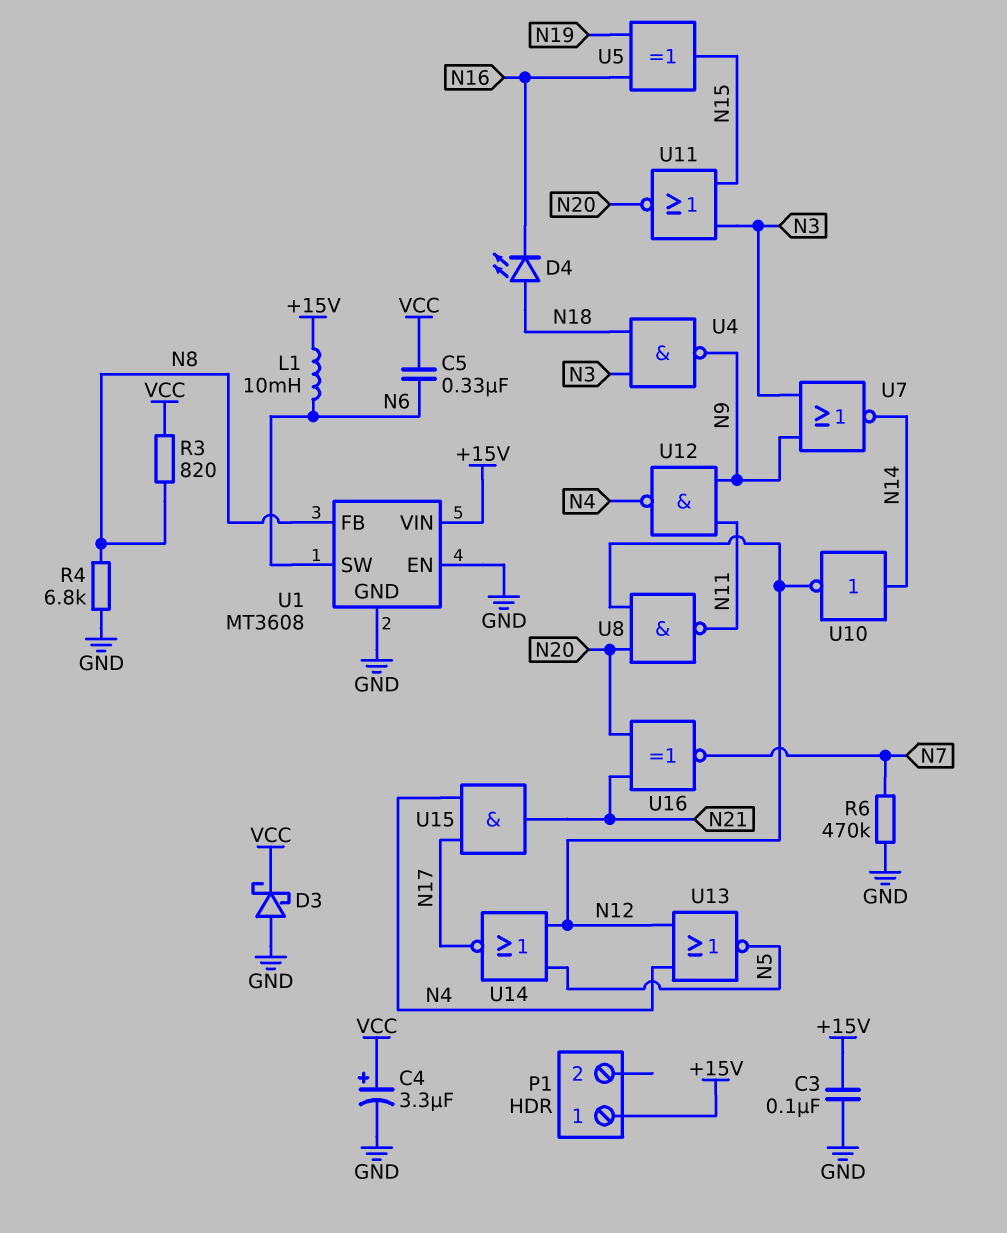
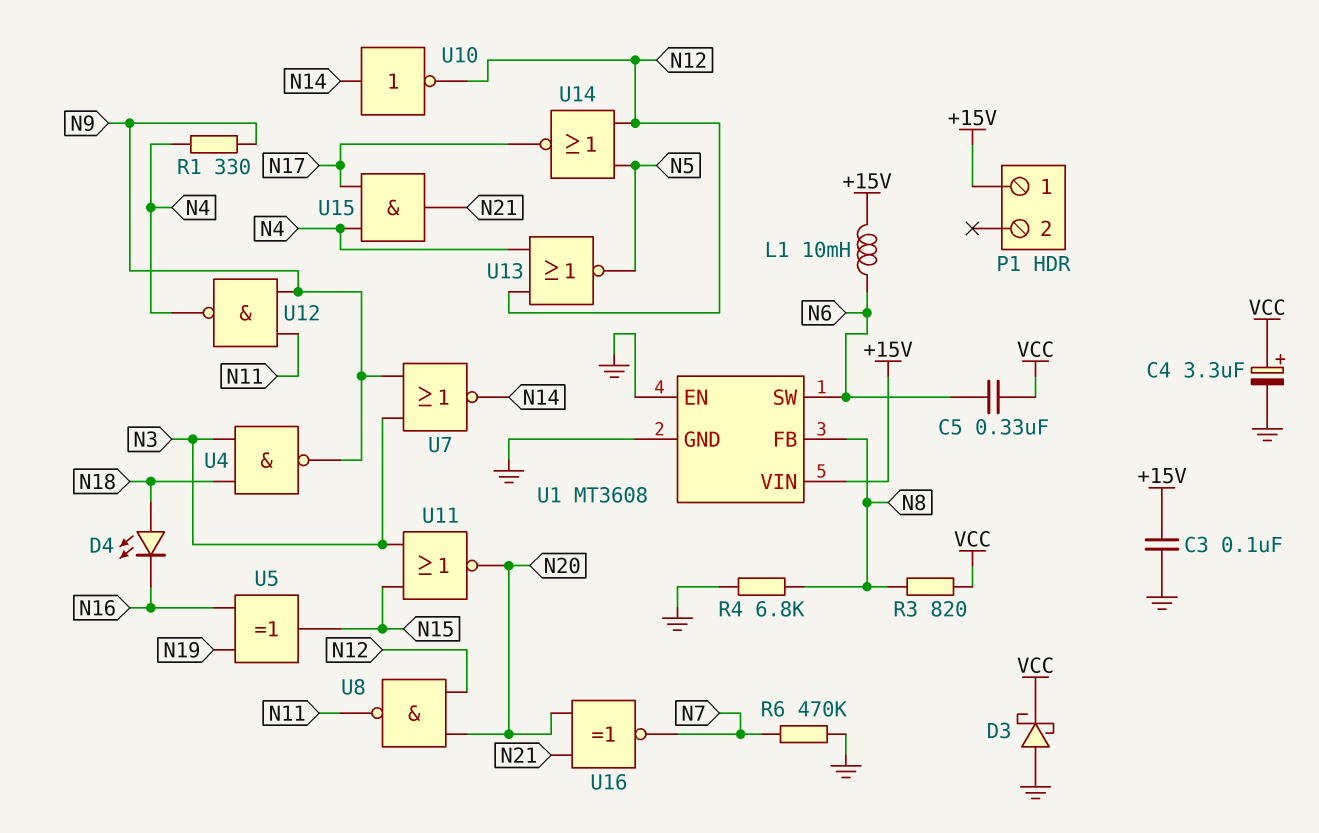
R1: none -> 330 (N4, N9)

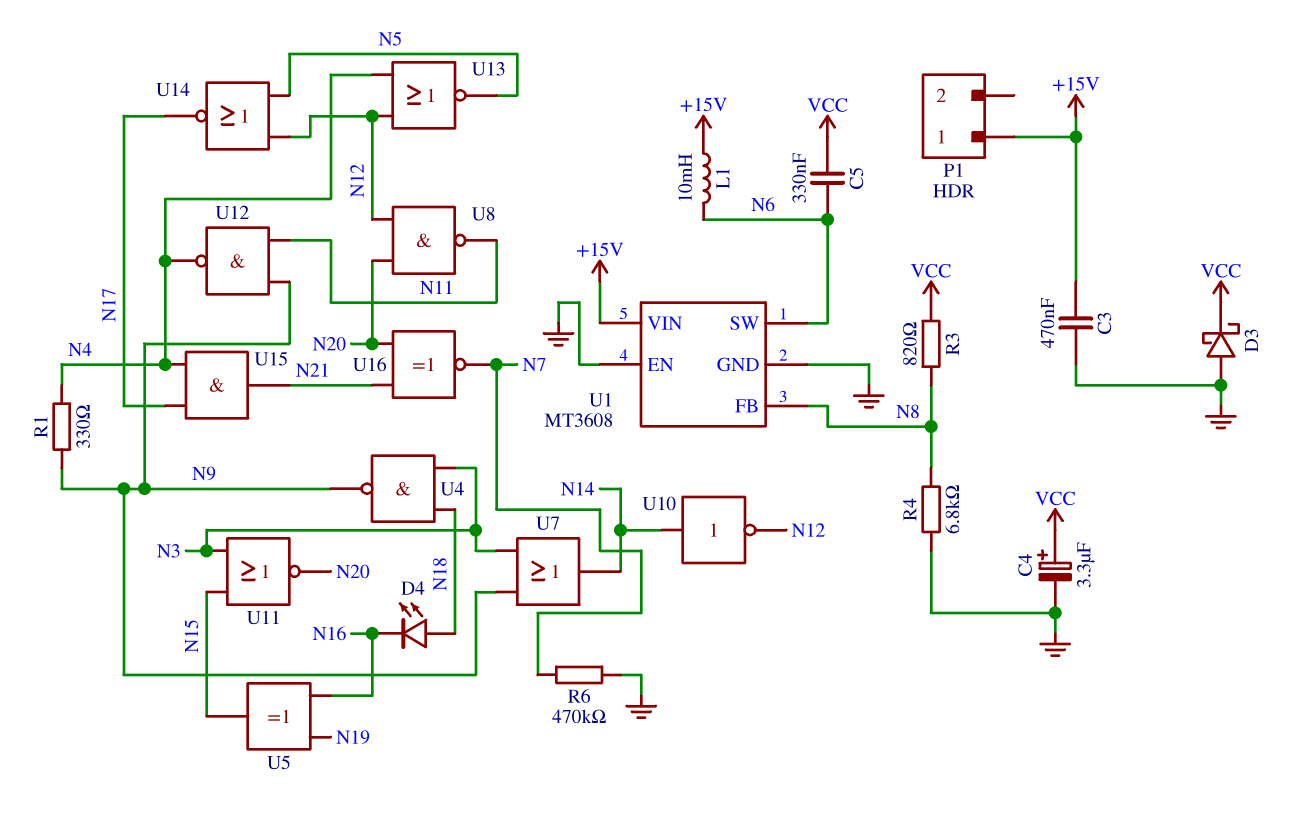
C3: 100nF (+15V, GND) -> 470nF (+15V, GND)
U7: NOR (in N3, in N9, out N14) -> OR (in N3, in N9, out N14)

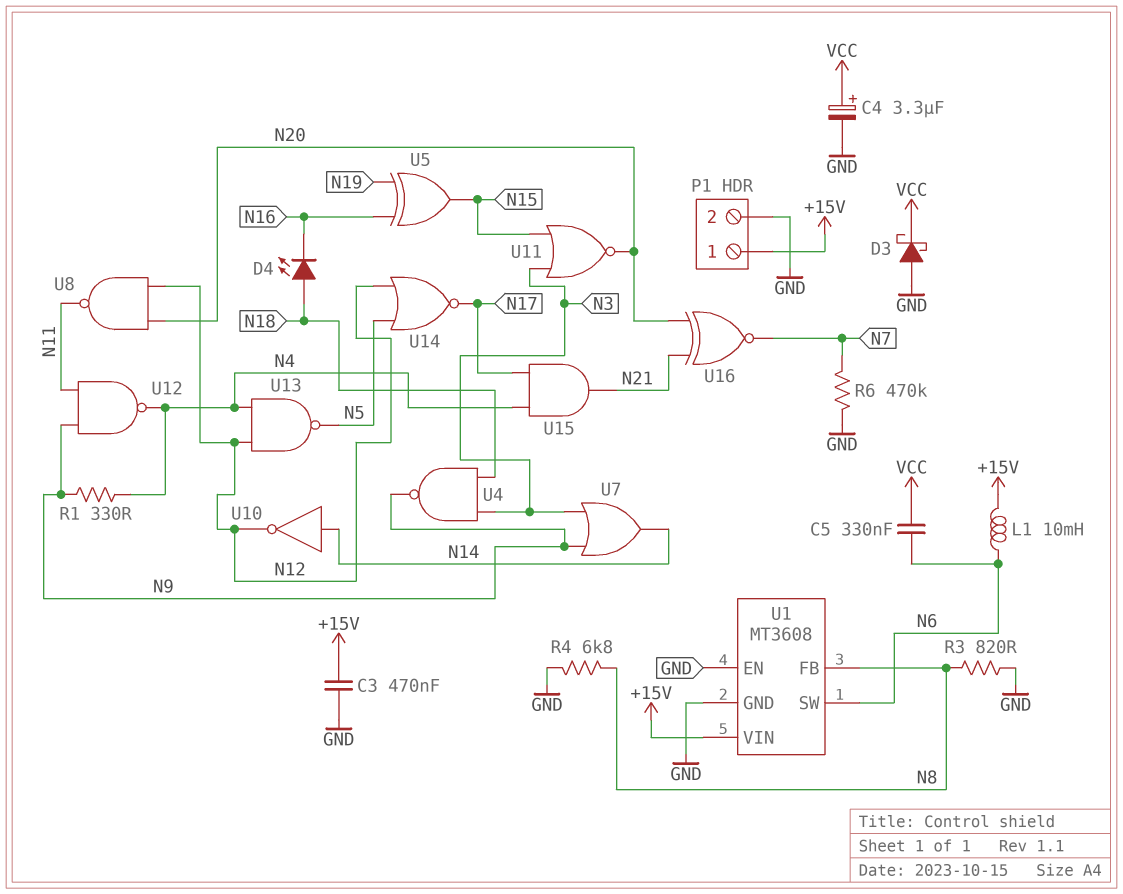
P1 pin 2: none -> GND
R3: 820 (N8, VCC) -> 820 (GND, N8)
U13: NOR (in N4, in N12, out N5) -> NAND (in N4, in N12, out N5)

